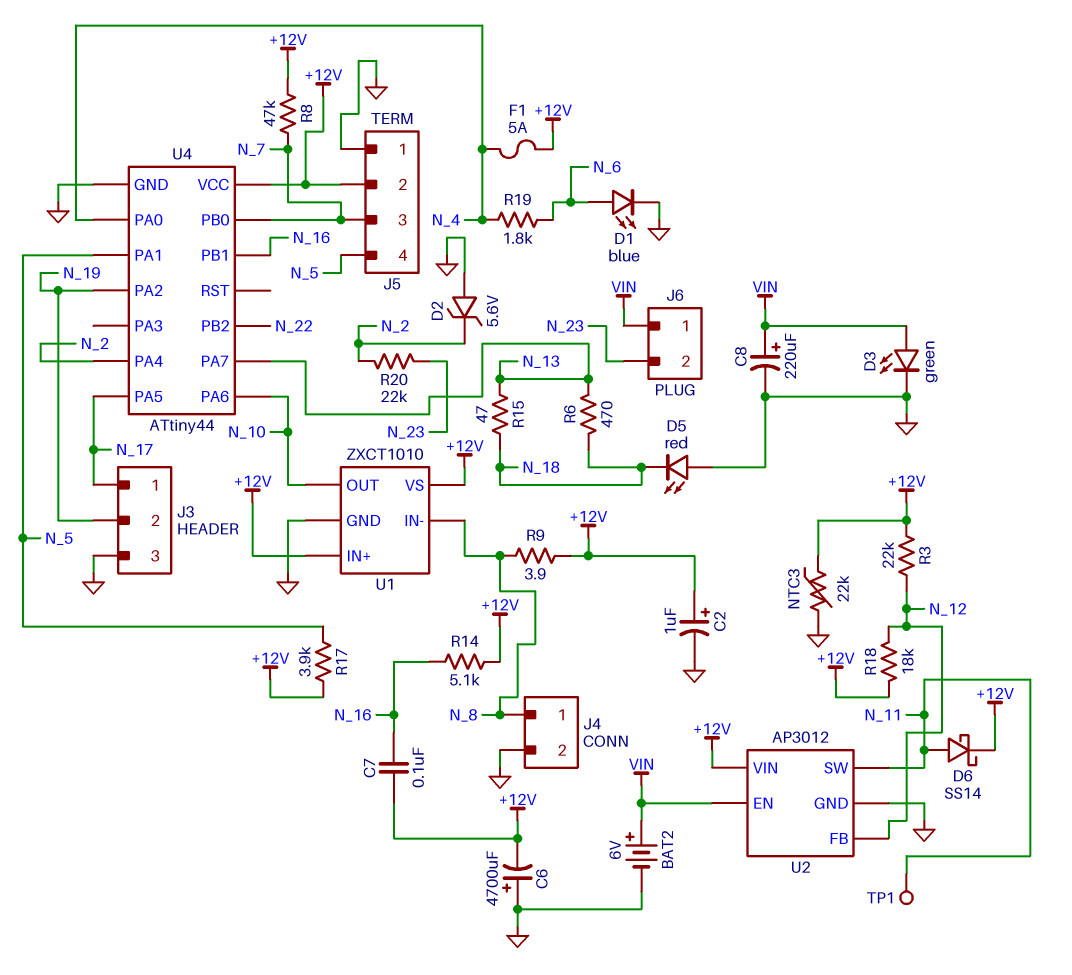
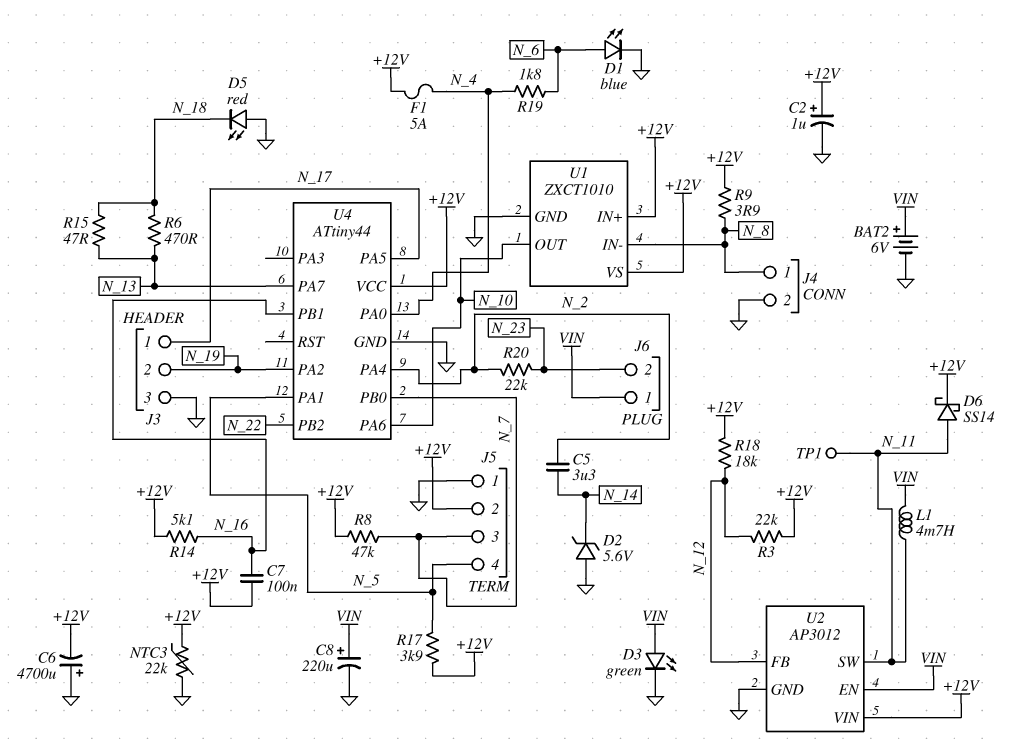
C5: none -> 3.3uF (N_2, N_14)
D2: zener 5.6V (A GND, K N_2) -> zener 5.6V (A GND, K N_14)
L1: none -> 4.7mH (N_11, VIN)

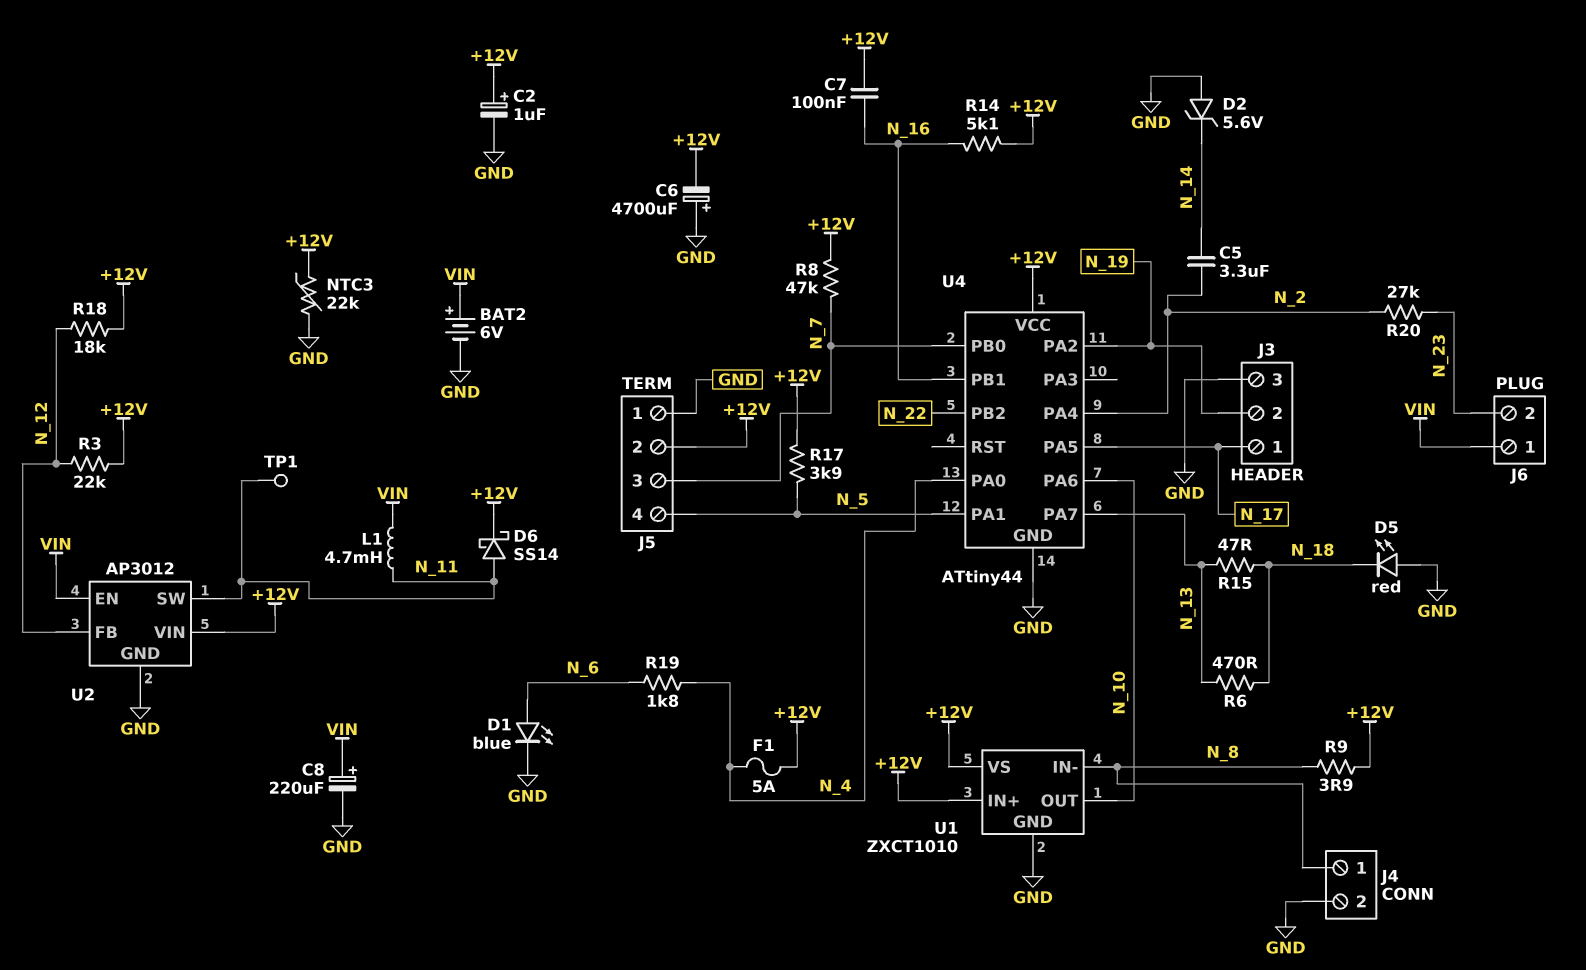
D3: LED green (A VIN, K GND) -> none
R20: 22k (N_2, N_23) -> 27k (N_2, N_23)

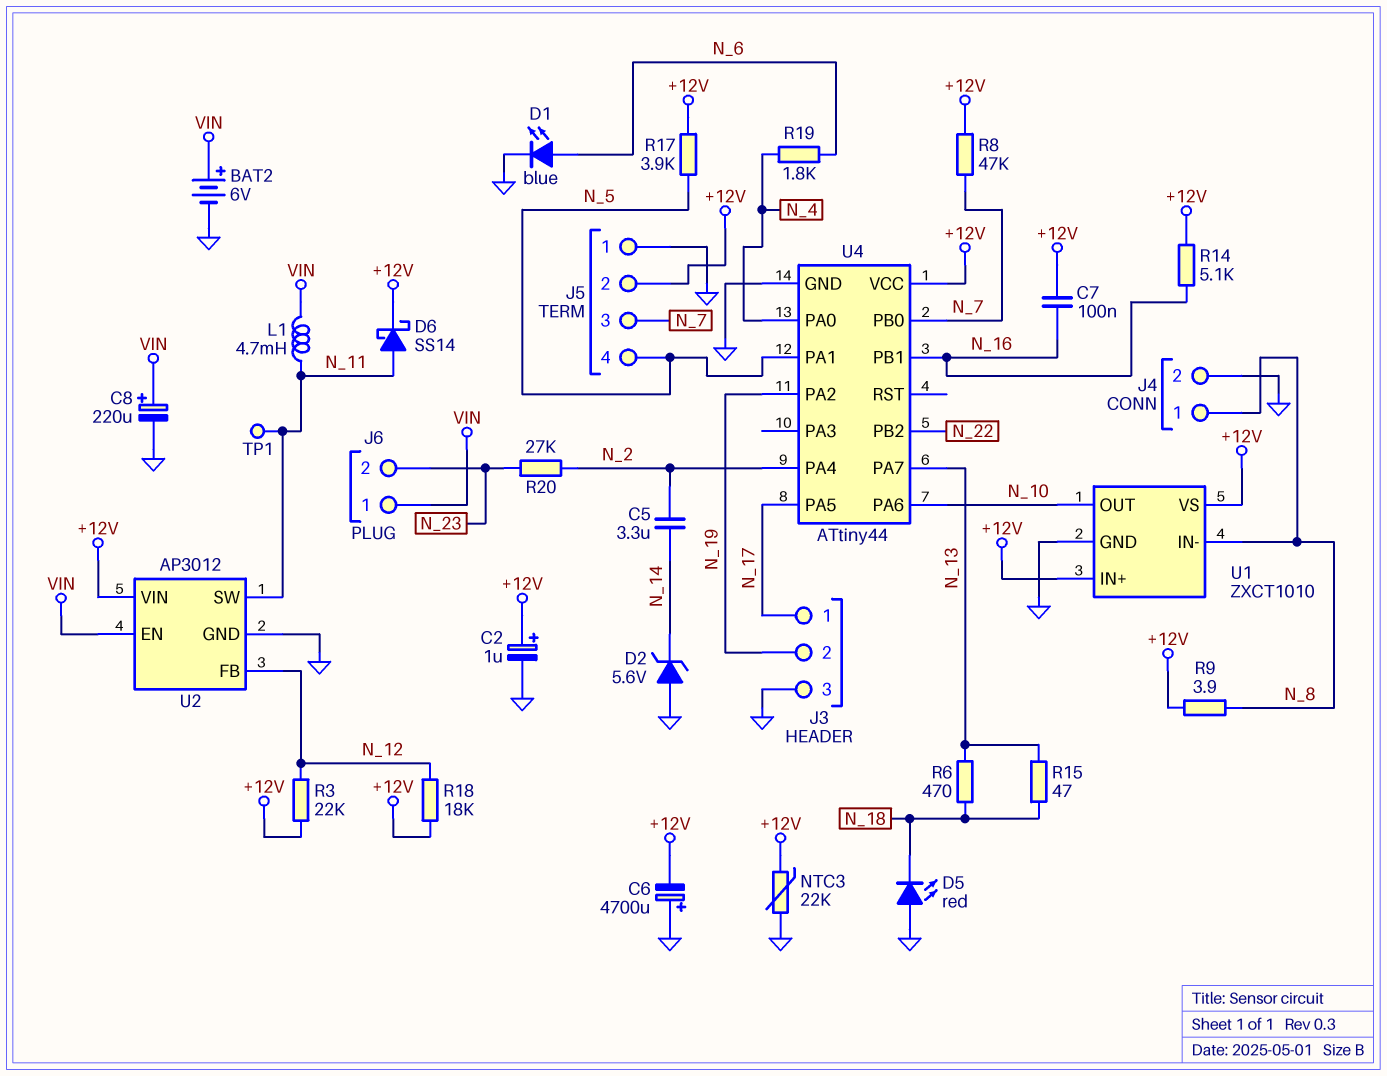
F1: 5A (+12V, N_4) -> none

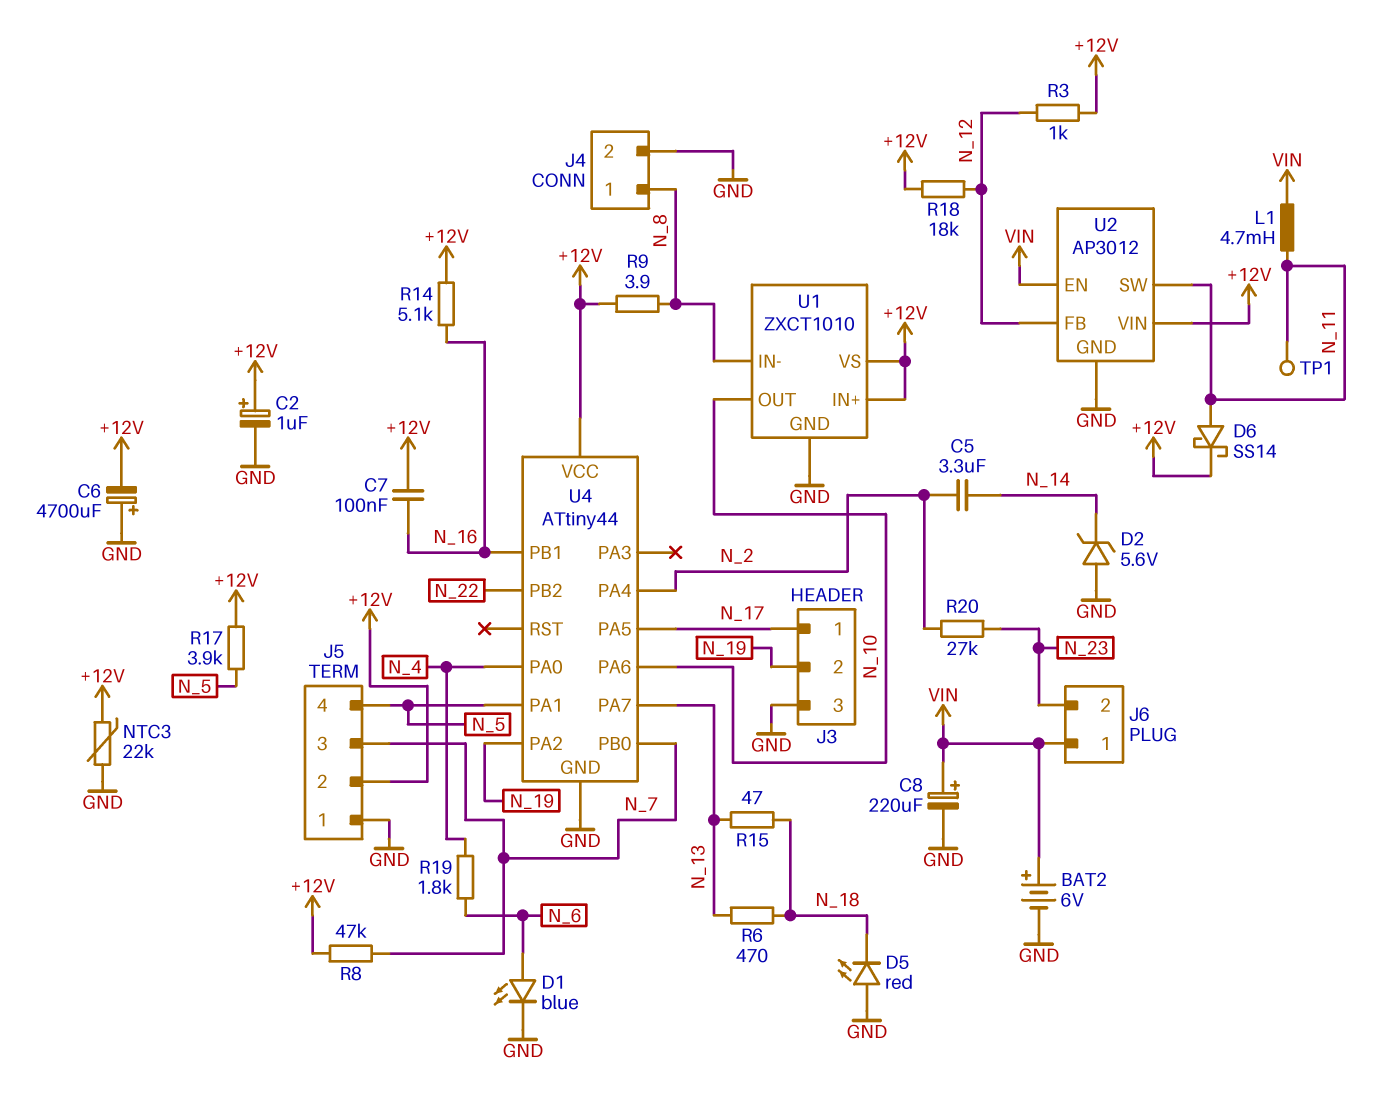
R3: 22k (+12V, N_12) -> 1k (+12V, N_12)

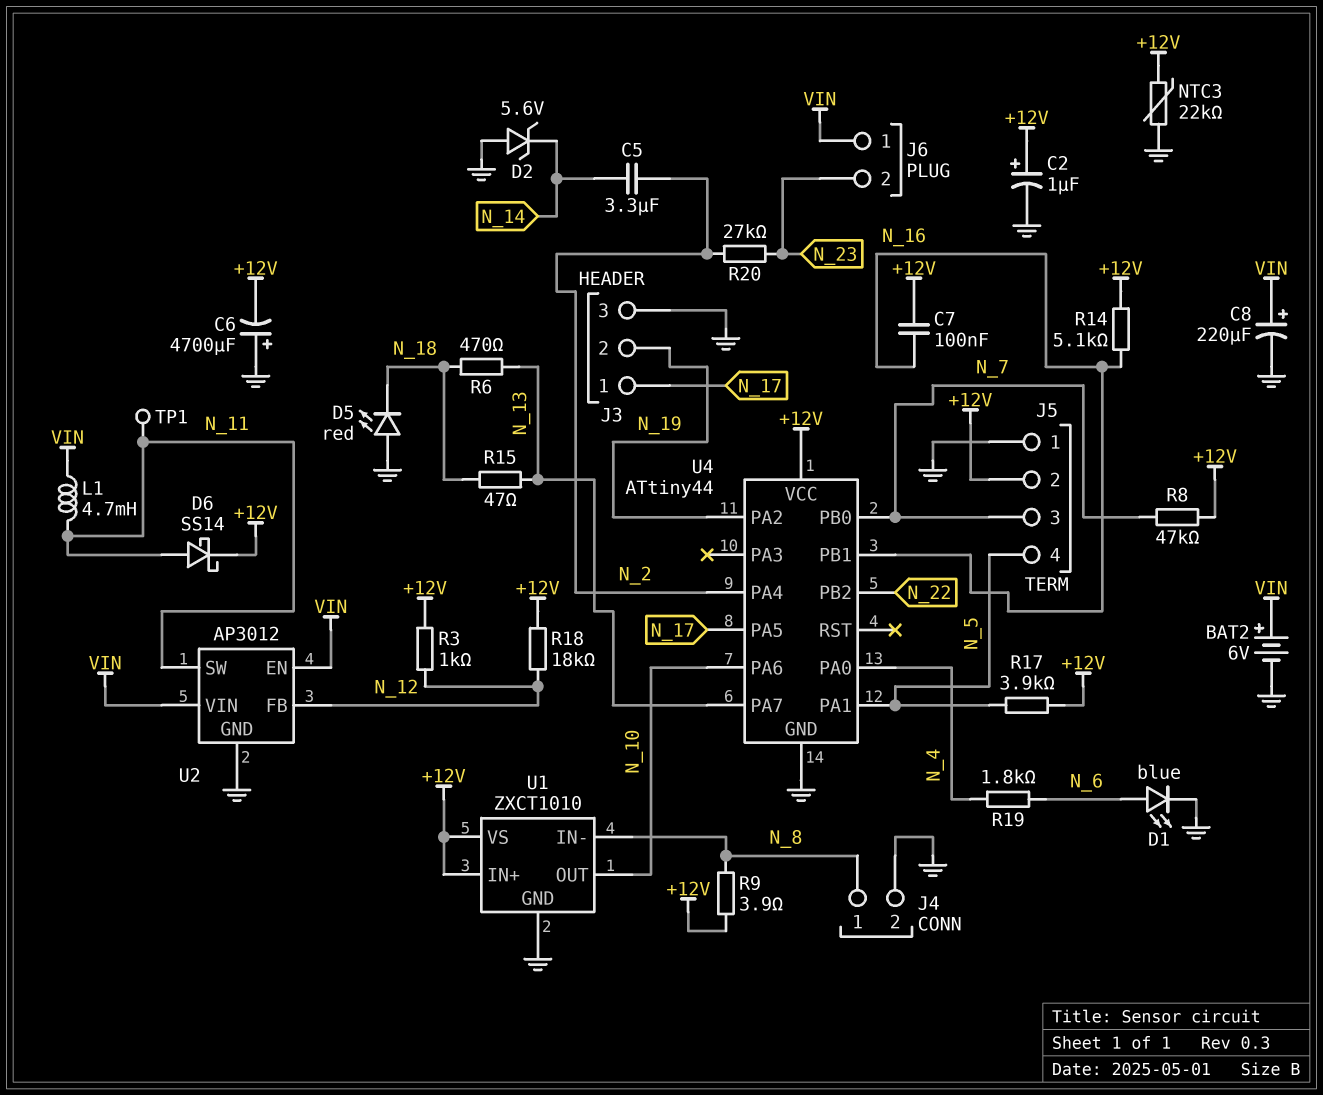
U2 pin VIN: +12V -> VIN

